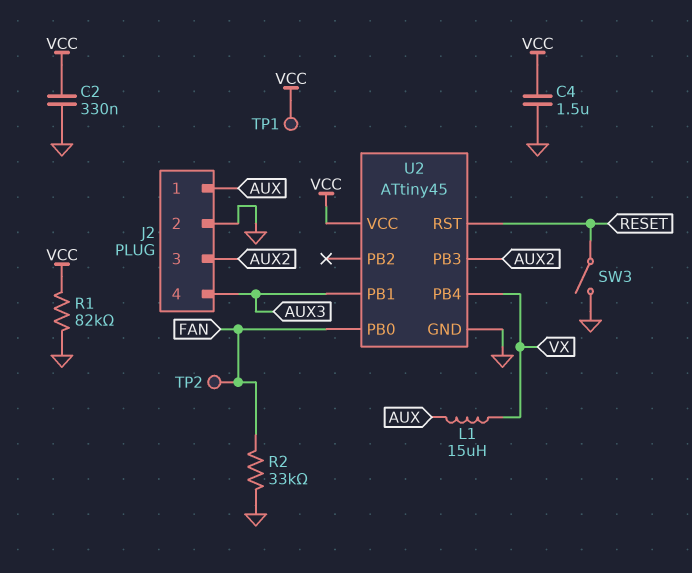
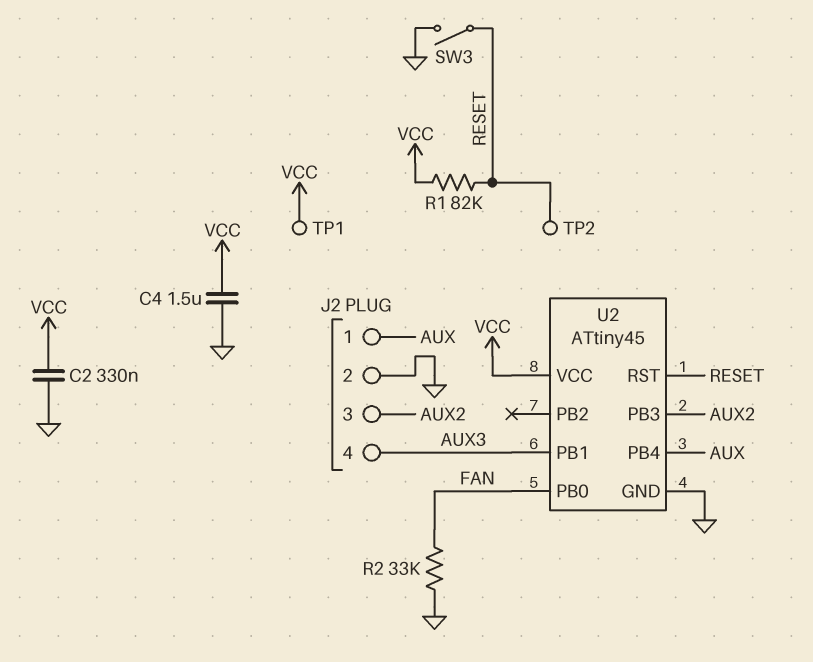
L1: 15uH (AUX, VX) -> none
R1: 82k (GND, VCC) -> 82k (RESET, VCC)
TP2: test point (FAN) -> test point (RESET)
U2 pin PB4: VX -> AUX

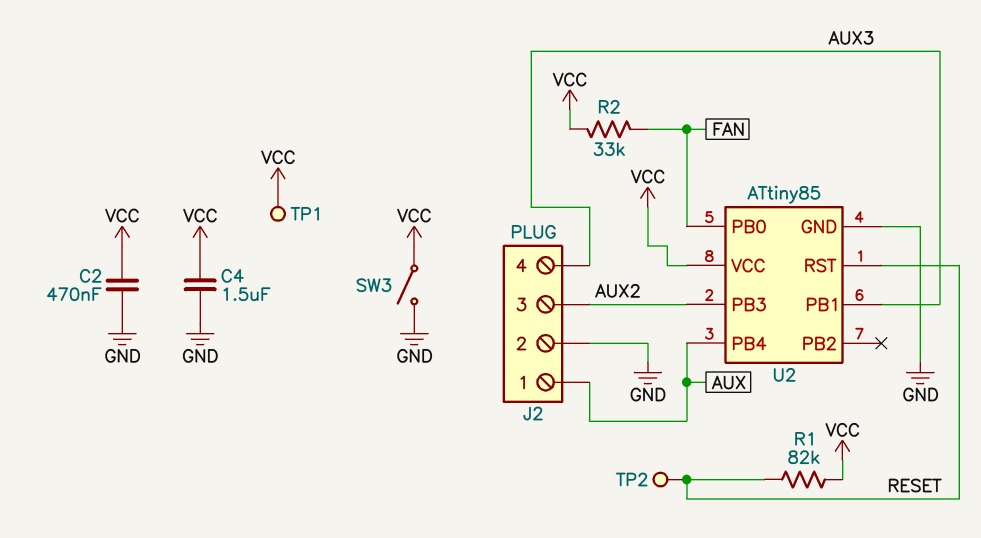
C2: 330nF (GND, VCC) -> 470nF (GND, VCC)
R2: 33k (FAN, GND) -> 33k (FAN, VCC)
SW3: switch (GND, RESET) -> switch (GND, VCC)
U2: ATtiny45 -> ATtiny85

